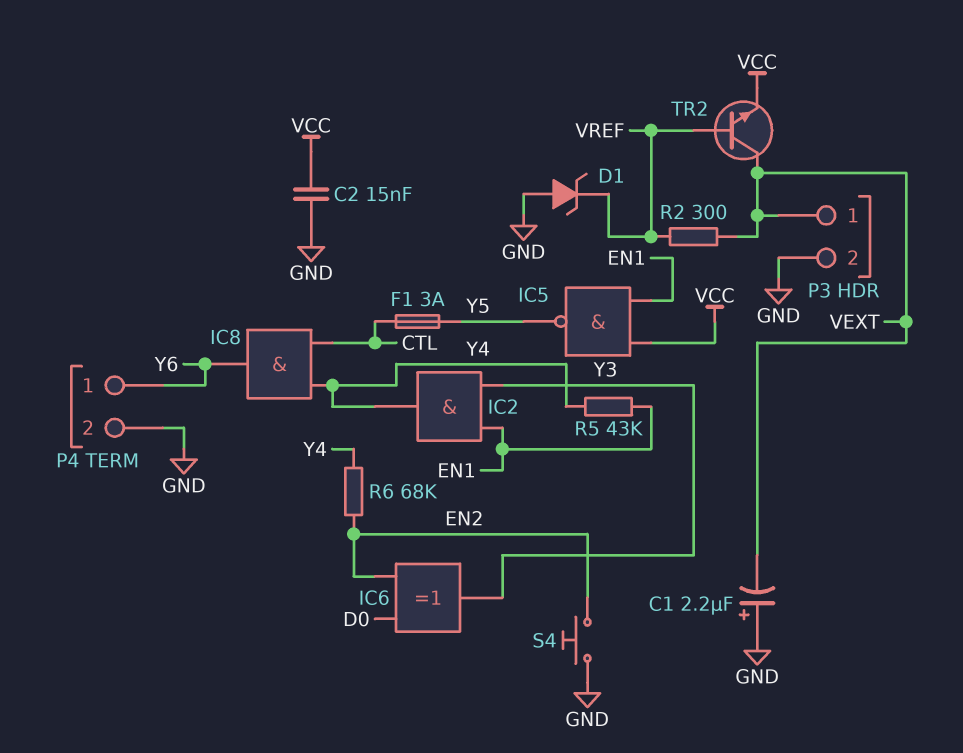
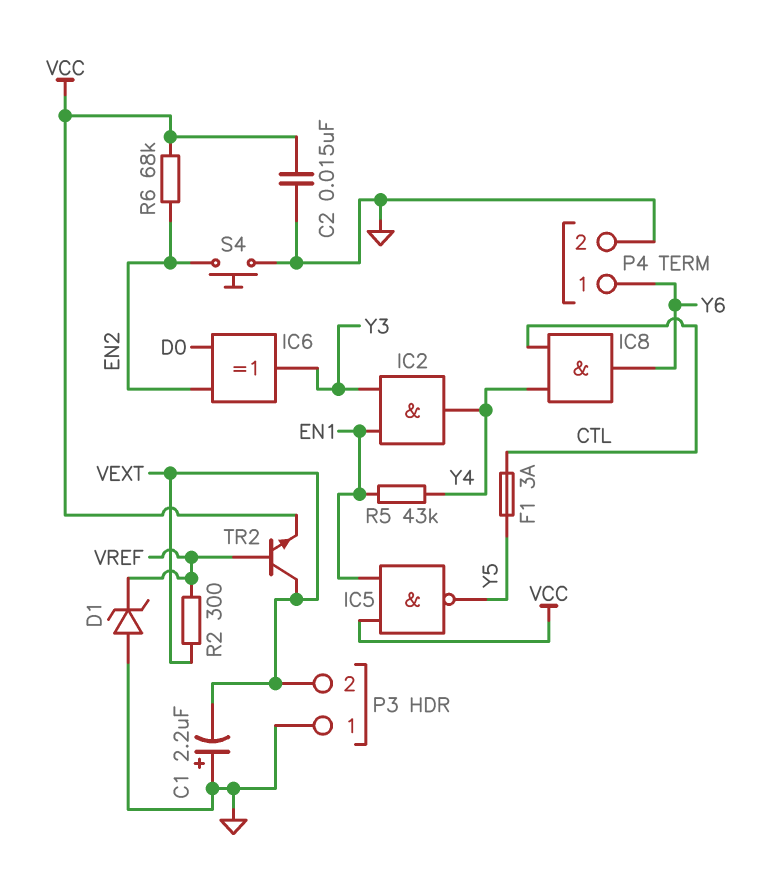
P3 pin 1: VEXT -> GND
P3 pin 2: GND -> VEXT
R6: 68k (EN2, Y4) -> 68k (EN2, VCC)

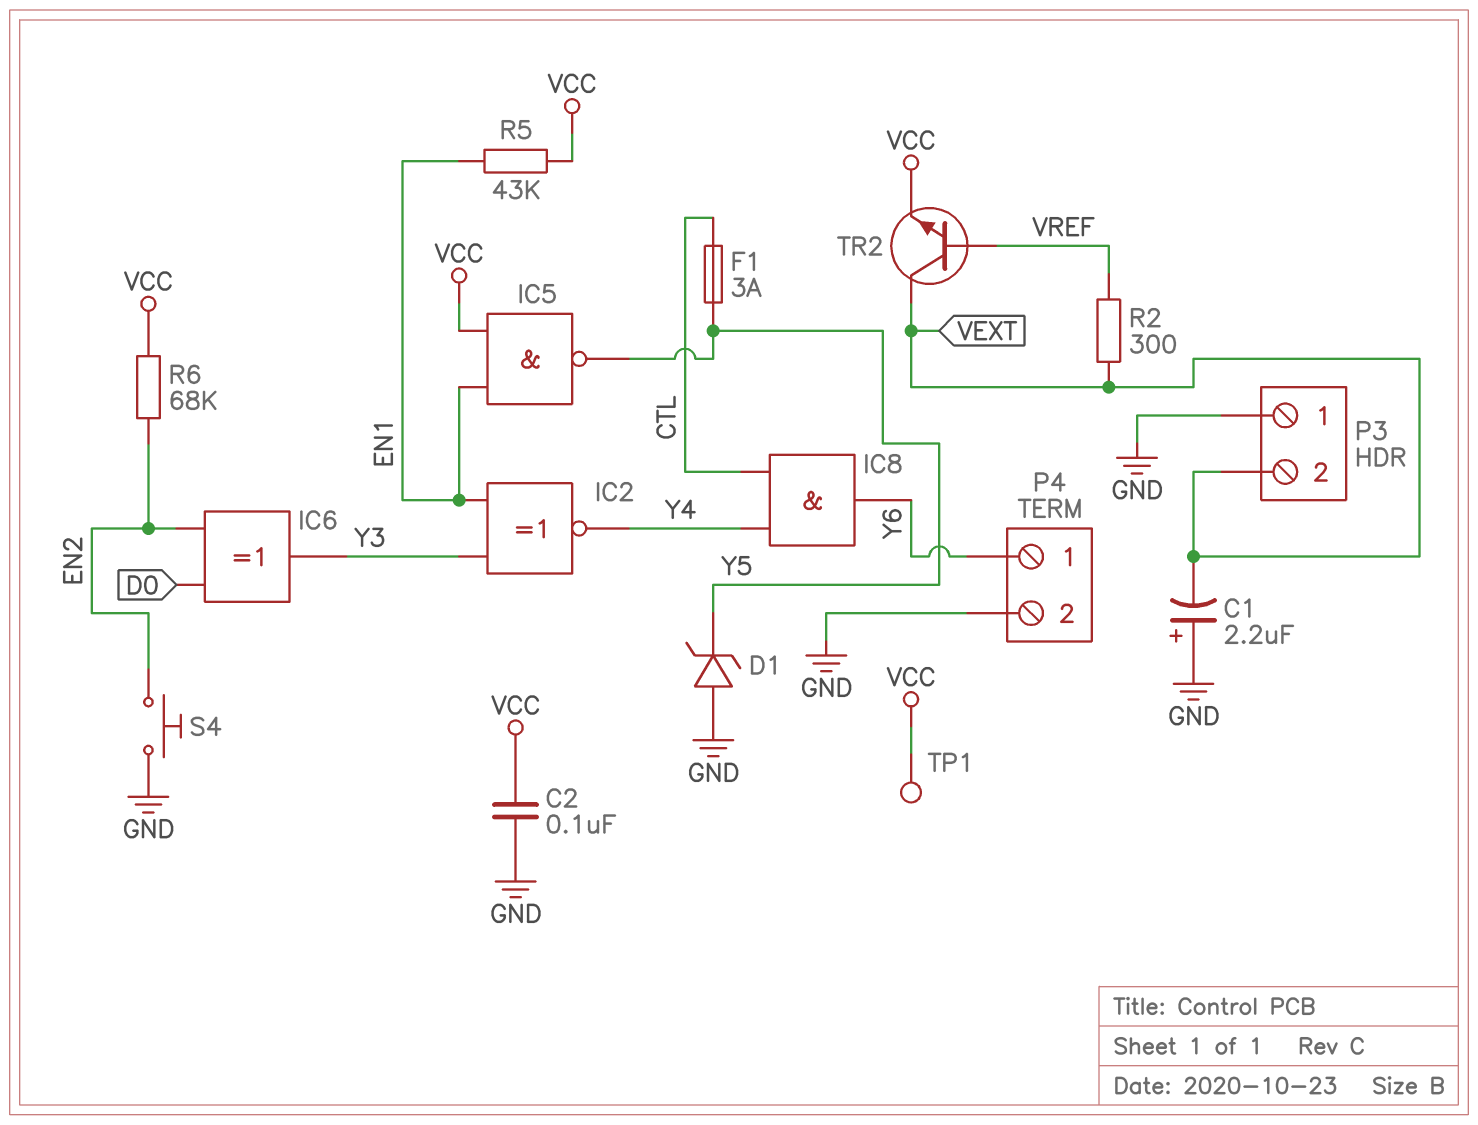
C2: 15nF (GND, VCC) -> 100nF (GND, VCC)
D1: zener (A GND, K VREF) -> zener (A GND, K Y5)
IC2: AND (in EN1, in Y3, out Y4) -> XNOR (in EN1, in Y3, out Y4)
R5: 43k (EN1, Y4) -> 43k (EN1, VCC)
TP1: none -> test point (VCC)

